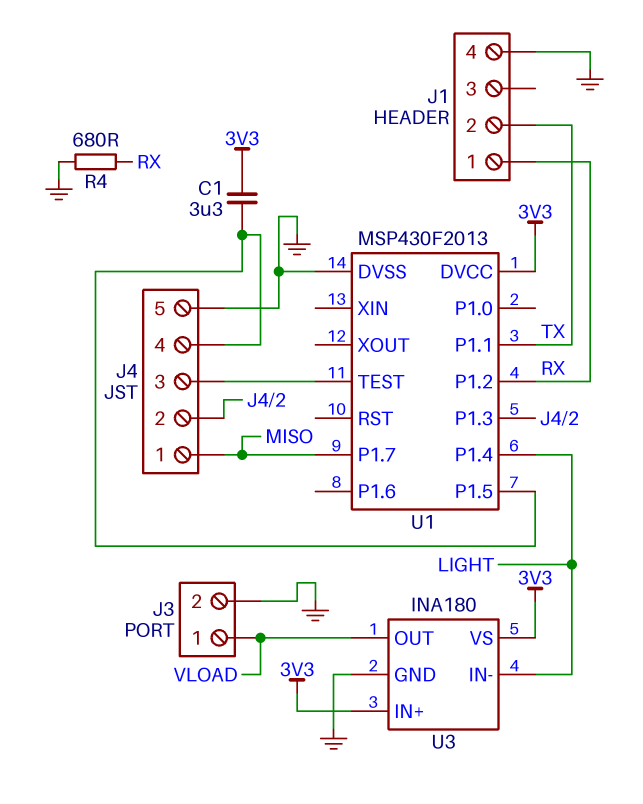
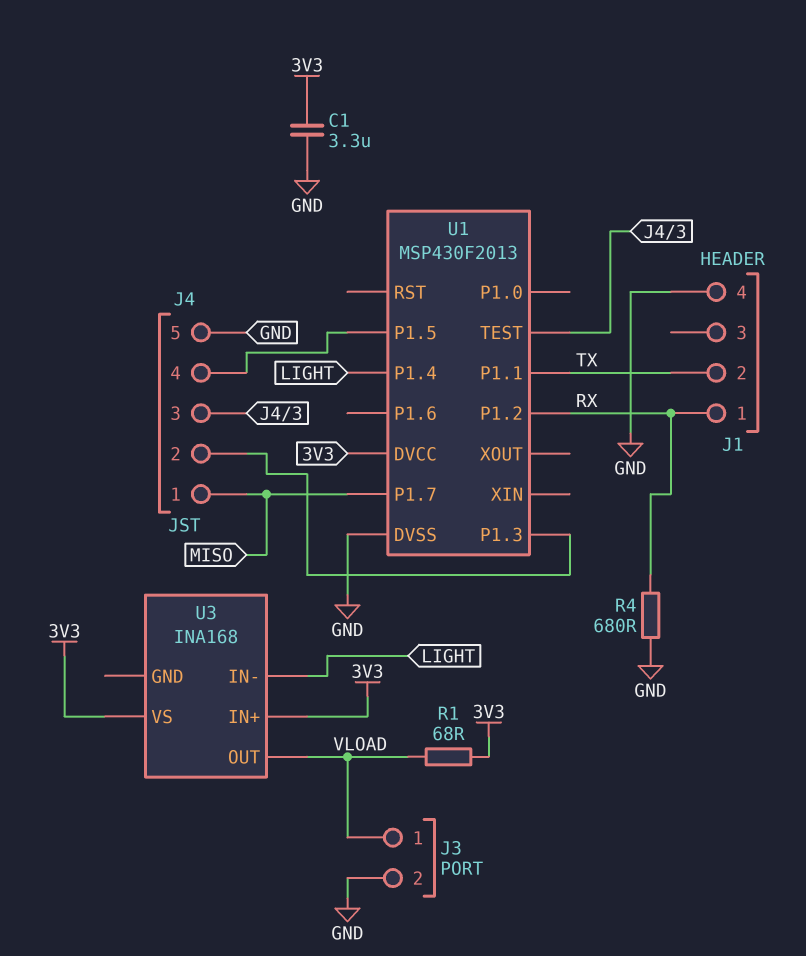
C1: 3.3uF (3V3, J4/4) -> 3.3uF (3V3, GND)
R1: none -> 68 (3V3, VLOAD)
U3: INA180 -> INA168
U3 pin GND: GND -> none

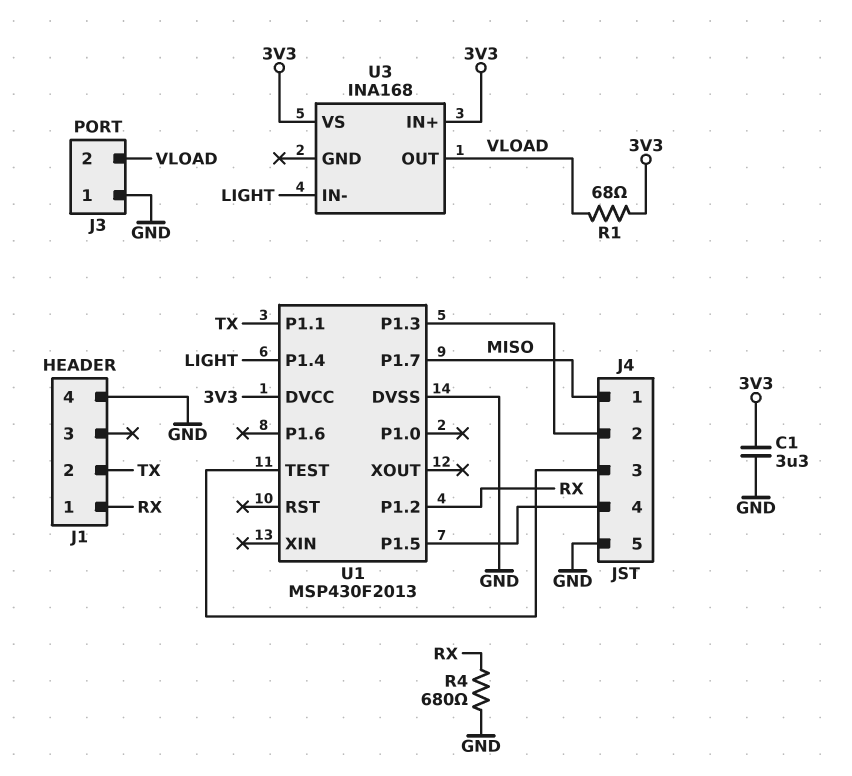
J3 pin 1: VLOAD -> GND
J3 pin 2: GND -> VLOAD

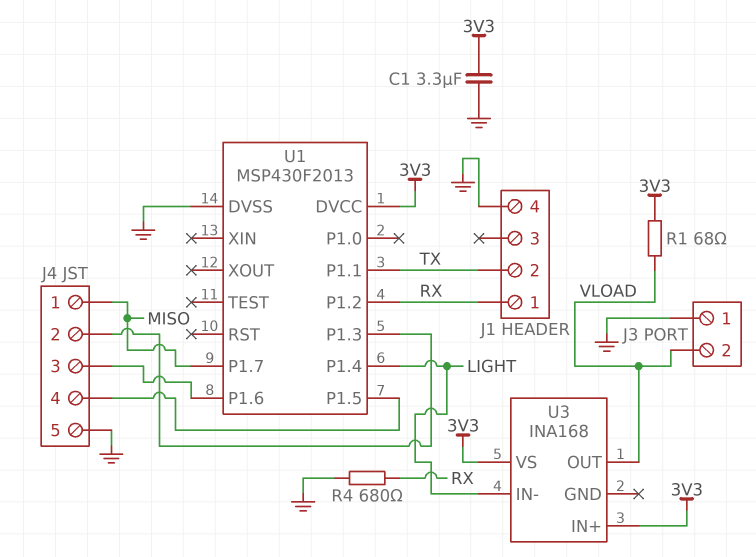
U1 pin P1.6: none -> J4/3
U1 pin TEST: J4/3 -> none

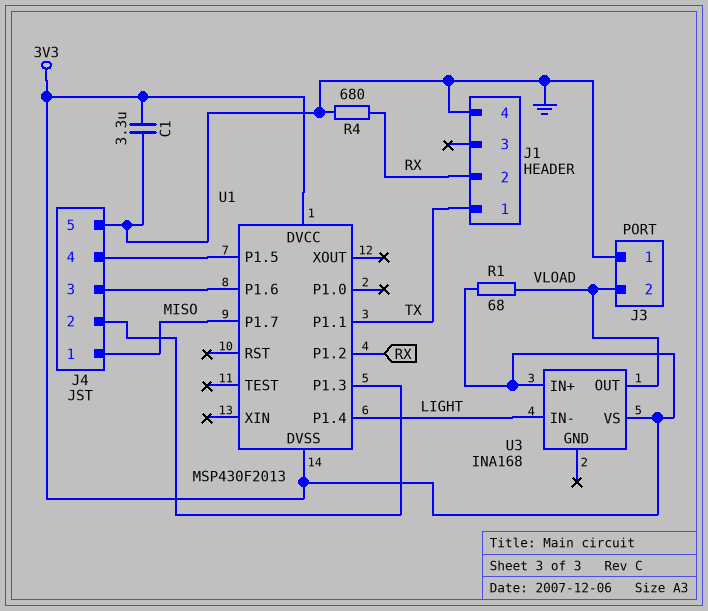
J1 pin 1: RX -> TX
J1 pin 2: TX -> RX
U1 pin DVSS: GND -> 3V3

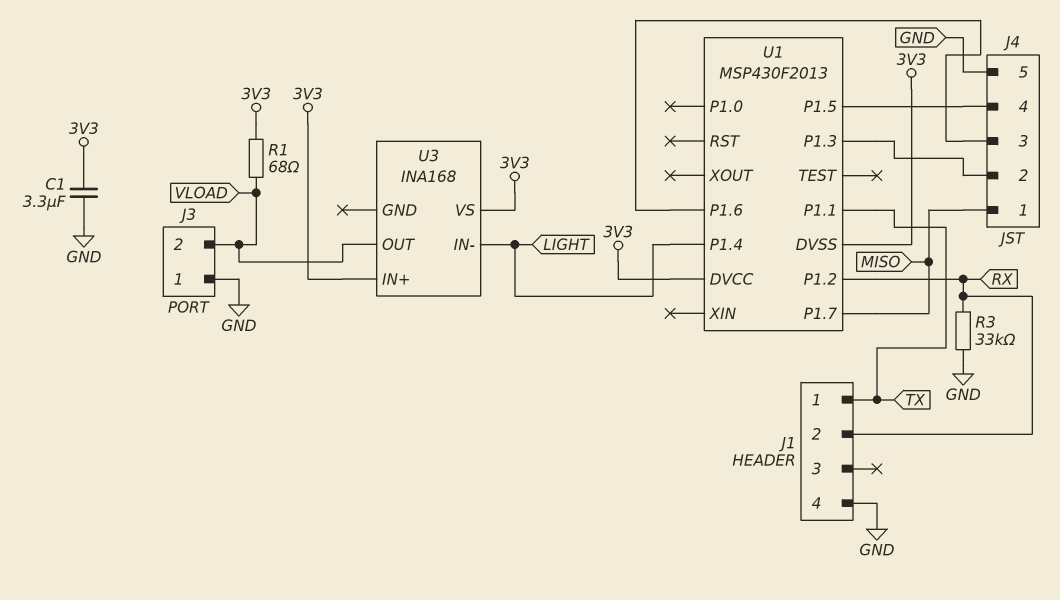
R3: none -> 33k (GND, RX)
R4: 680 (GND, RX) -> none

